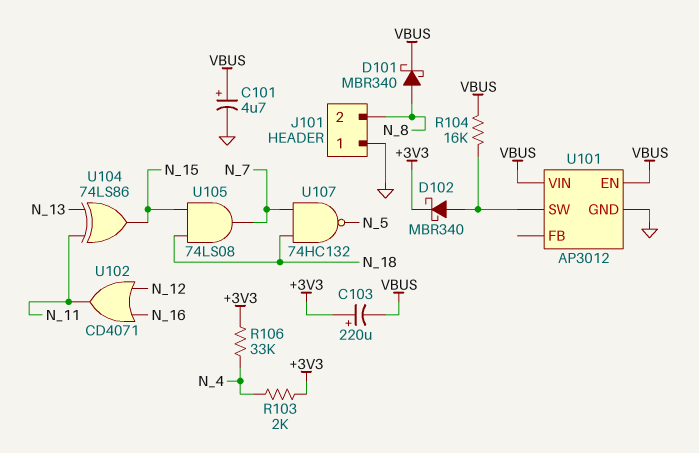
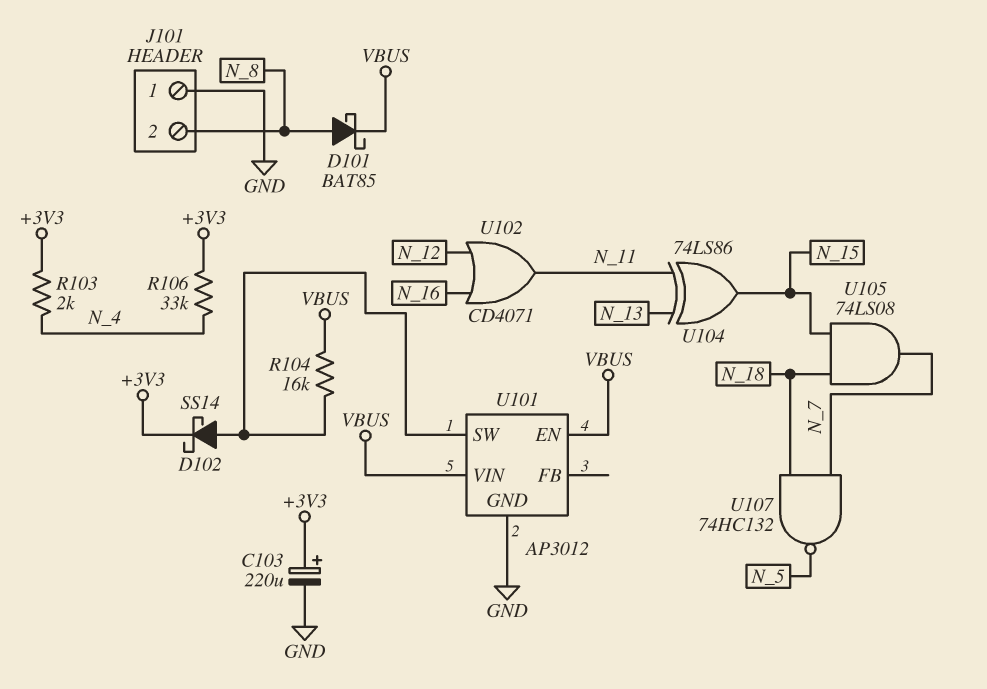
C101: 4.7uF (plus VBUS, minus GND) -> none
C103: 220uF (plus +3V3, minus VBUS) -> 220uF (plus +3V3, minus GND)
D101: schottky MBR340 (A N_8, K VBUS) -> schottky BAT85 (A N_8, K VBUS)
D102: schottky MBR340 (A U101/SW, K +3V3) -> schottky SS14 (A U101/SW, K +3V3)

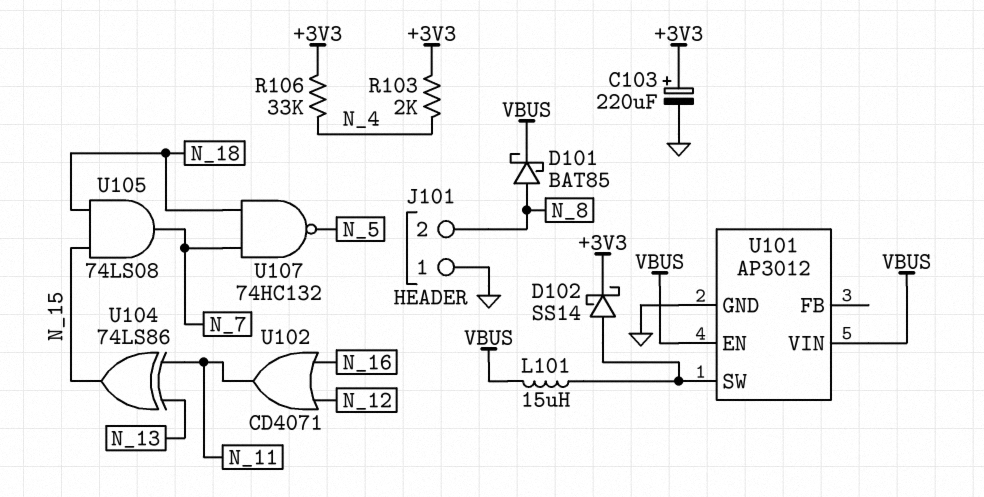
L101: none -> 15uH (U101/SW, VBUS)
R104: 16k (U101/SW, VBUS) -> none

